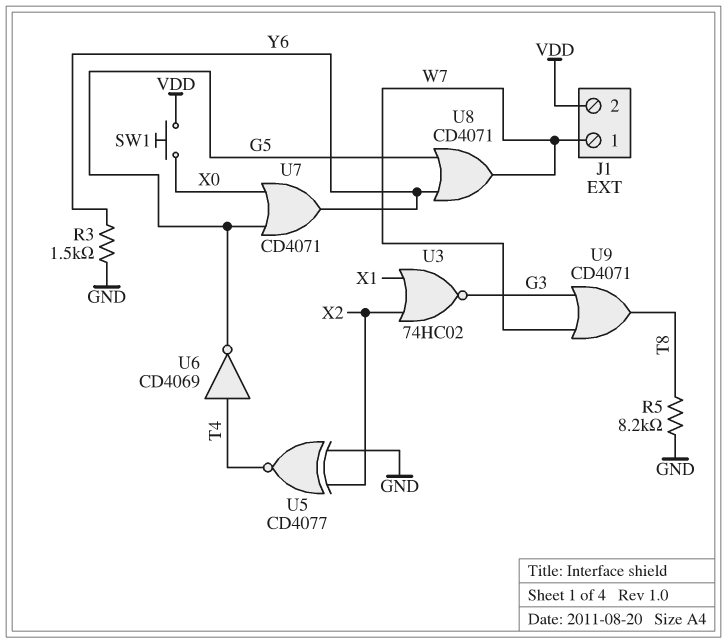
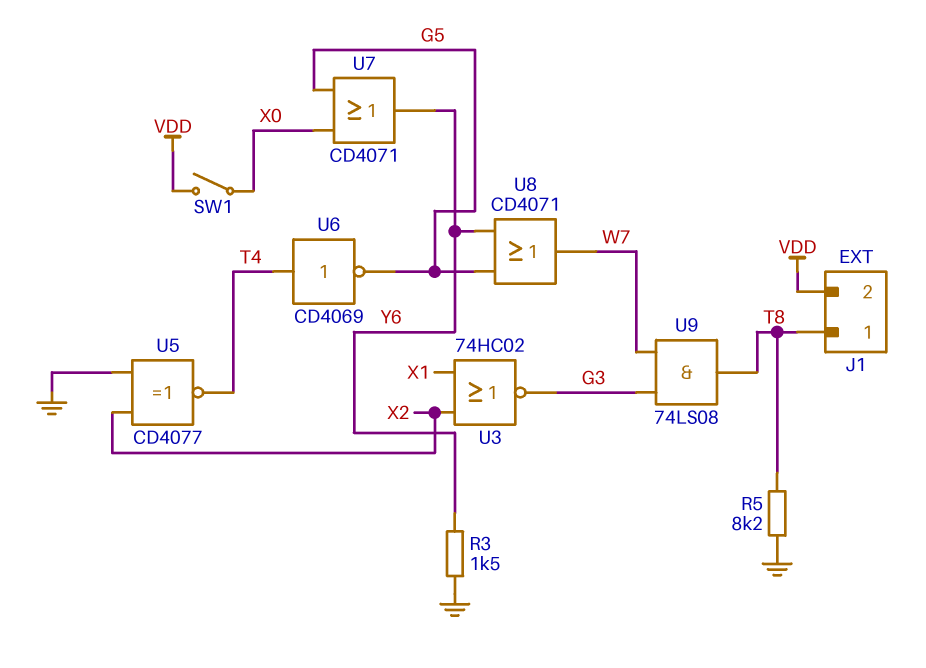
J1 pin 1: W7 -> T8
SW1: button (VDD, X0) -> switch (VDD, X0)
U9: OR CD4071 (in G3, in W7, out T8) -> AND 74LS08 (in G3, in W7, out T8)

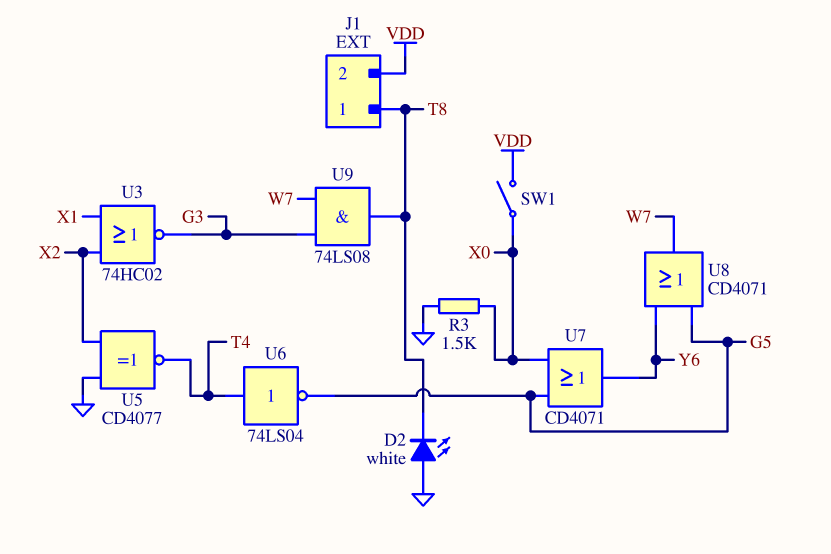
D2: none -> LED white (A GND, K T8)
R3: 1.5k (GND, Y6) -> 1.5k (GND, X0)
R5: 8.2k (GND, T8) -> none
U6: NOT CD4069 (in T4, out G5) -> NOT 74LS04 (in T4, out G5)

